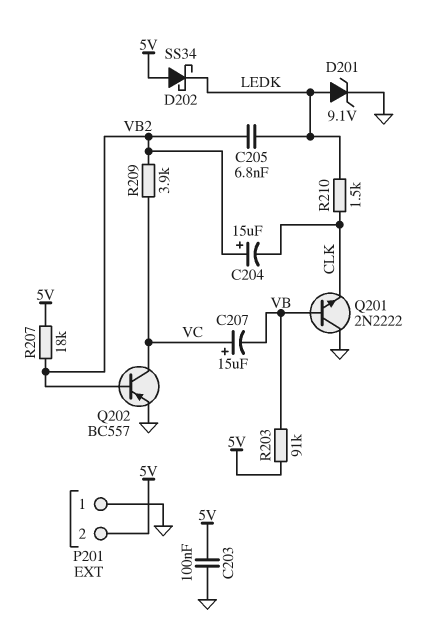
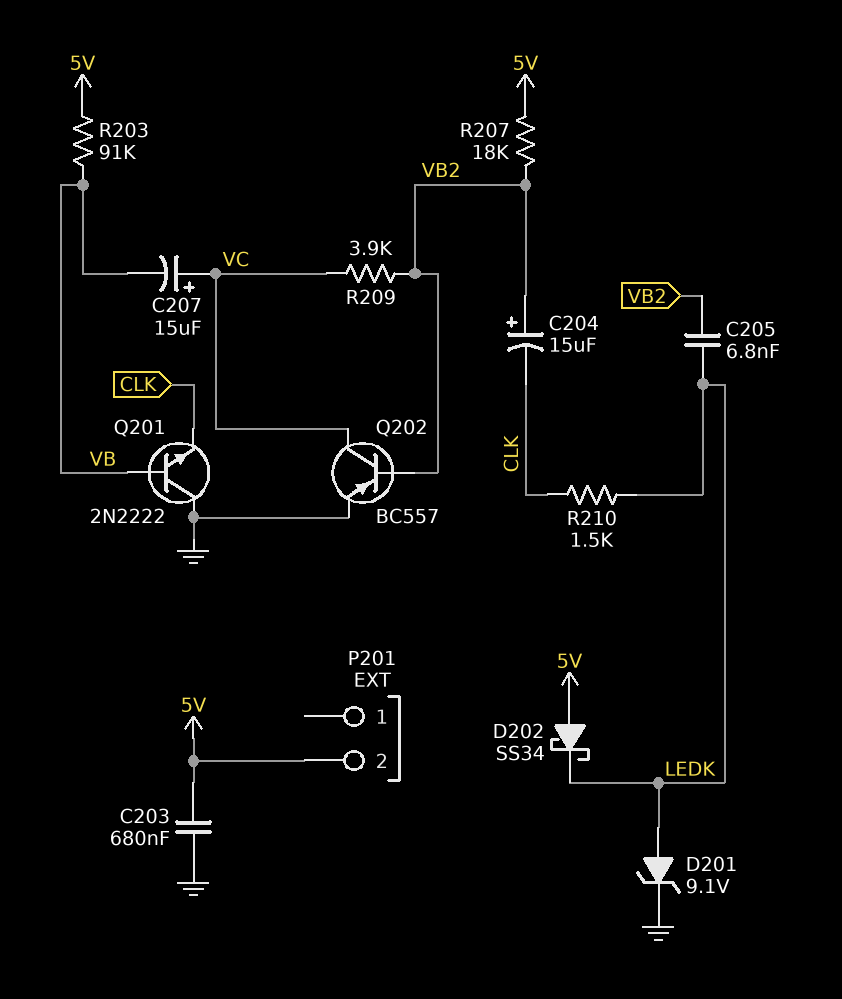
C203: 100nF (5V, GND) -> 680nF (5V, GND)
P201 pin 1: GND -> none

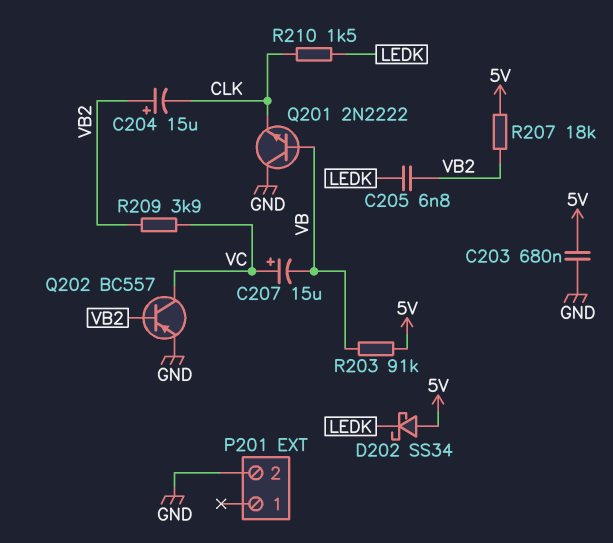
D201: zener 9.1V (A LEDK, K GND) -> none
P201 pin 2: 5V -> GND

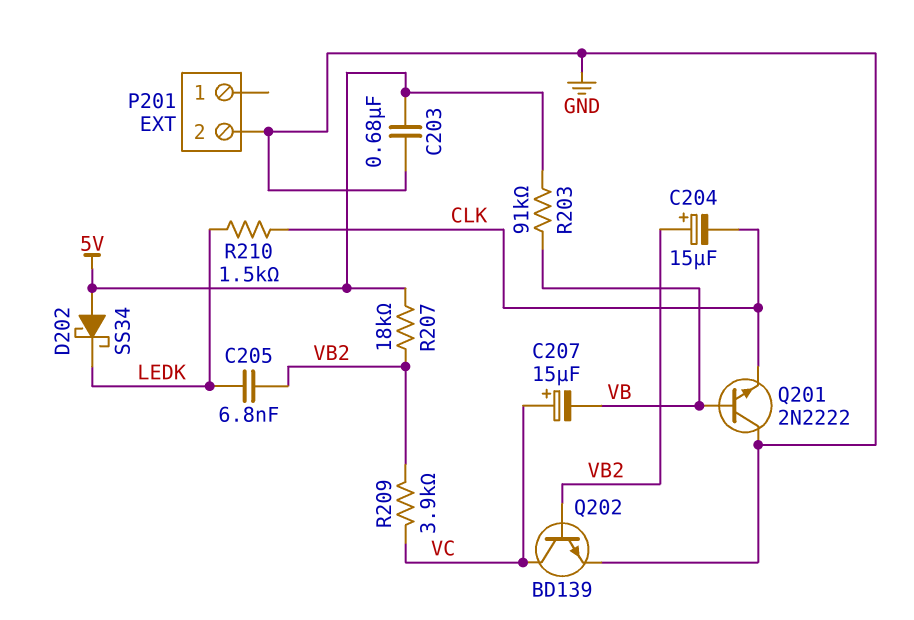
Q202: PNP BC557 (B VB2, C VC, E GND) -> NPN BD139 (B VB2, C VC, E GND)

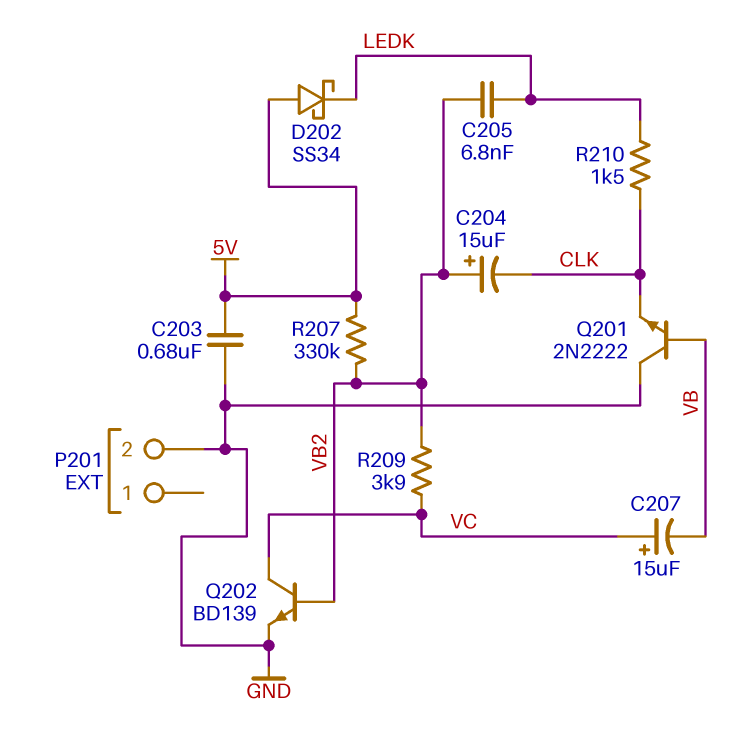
R203: 91k (5V, VB) -> none
R207: 18k (5V, VB2) -> 330k (5V, VB2)

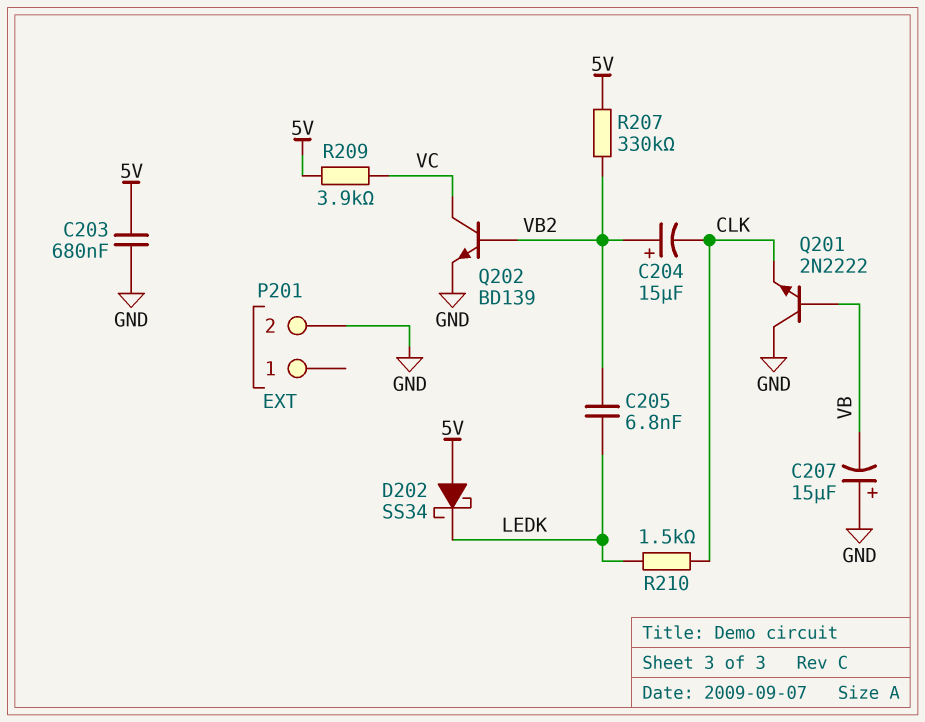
C207: 15uF (plus VC, minus VB) -> 15uF (plus GND, minus VB)
R209: 3.9k (VB2, VC) -> 3.9k (5V, VC)

